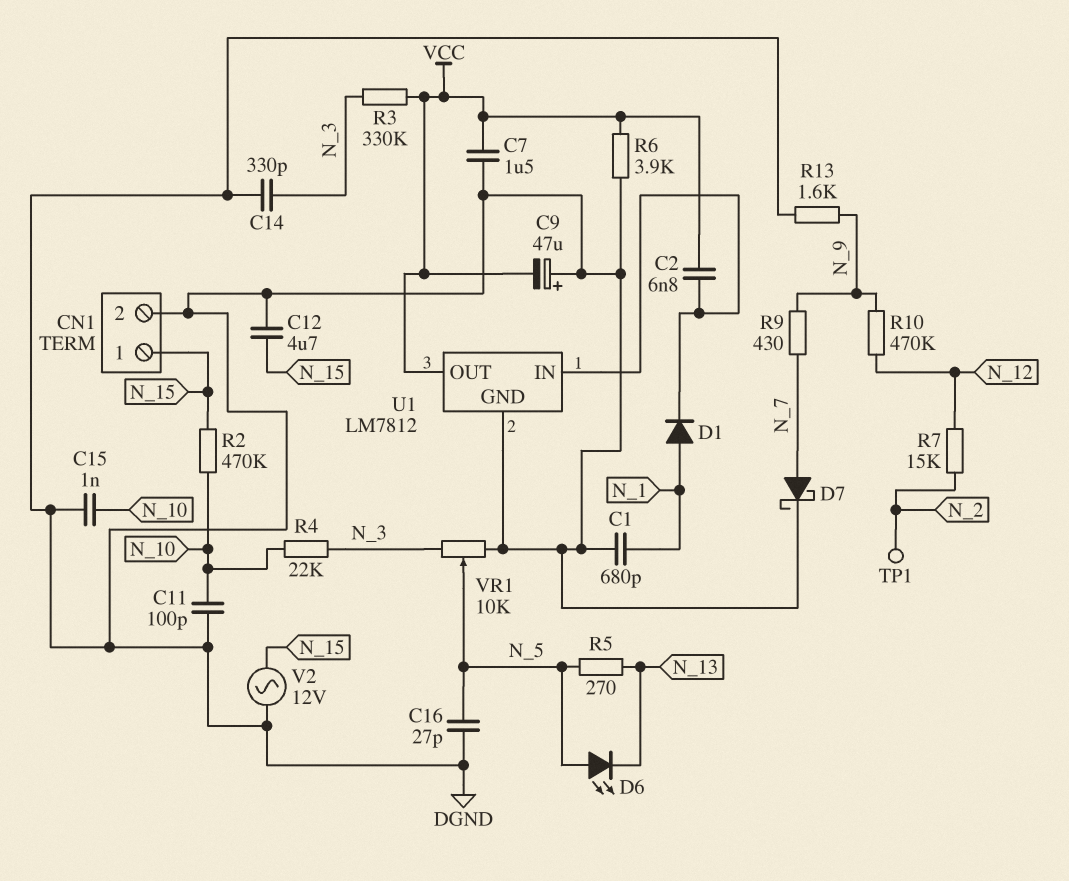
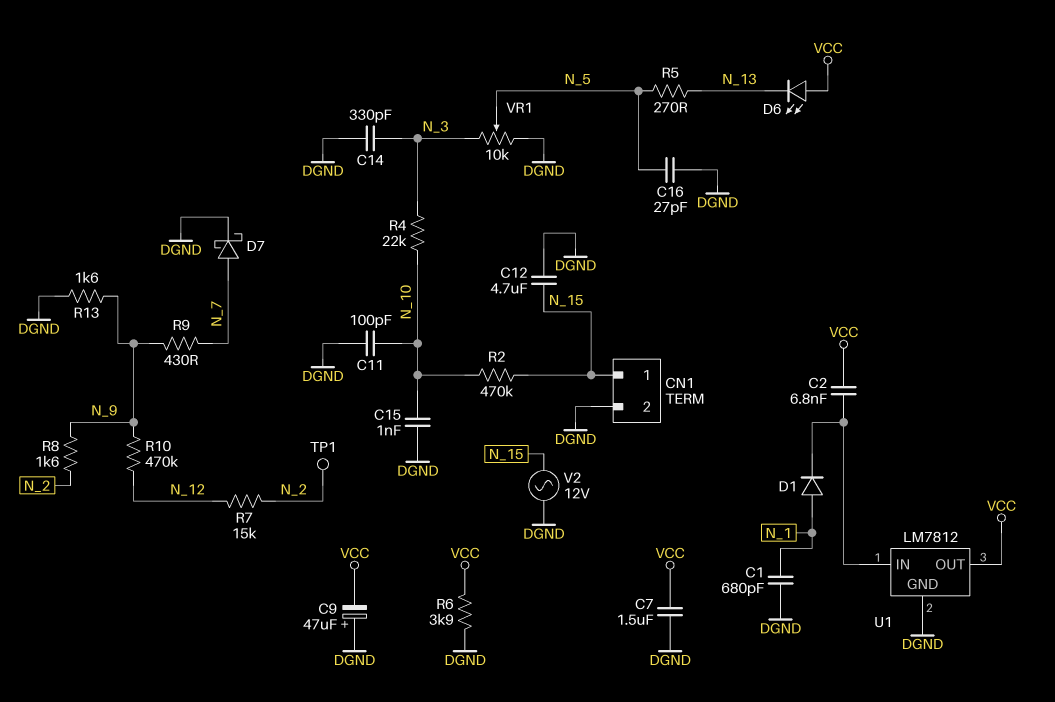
D6: LED (A N_5, K N_13) -> LED (A VCC, K N_13)
R3: 330k (N_3, VCC) -> none
R8: none -> 1.6k (N_2, N_9)

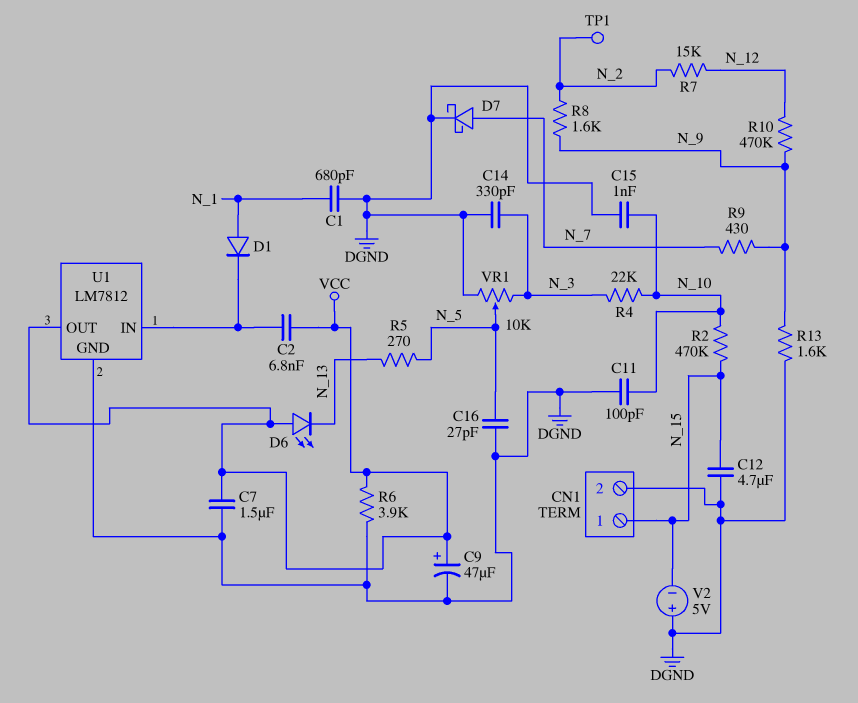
C9: 47uF (plus DGND, minus VCC) -> 47uF (plus VCC, minus DGND)
V2: AC 12V (DGND, N_15) -> 5V (plus DGND, minus N_15)

